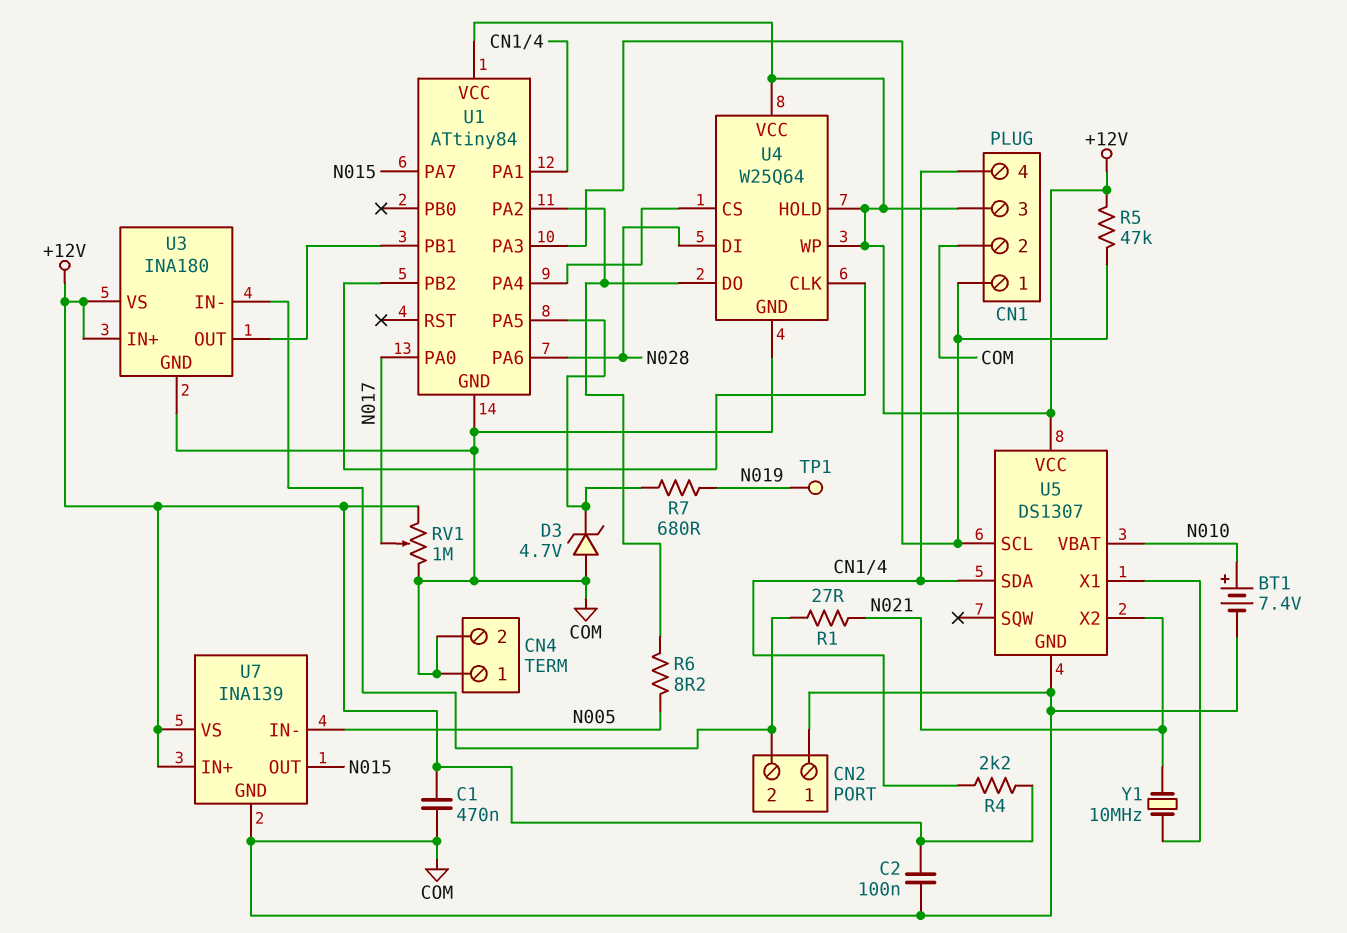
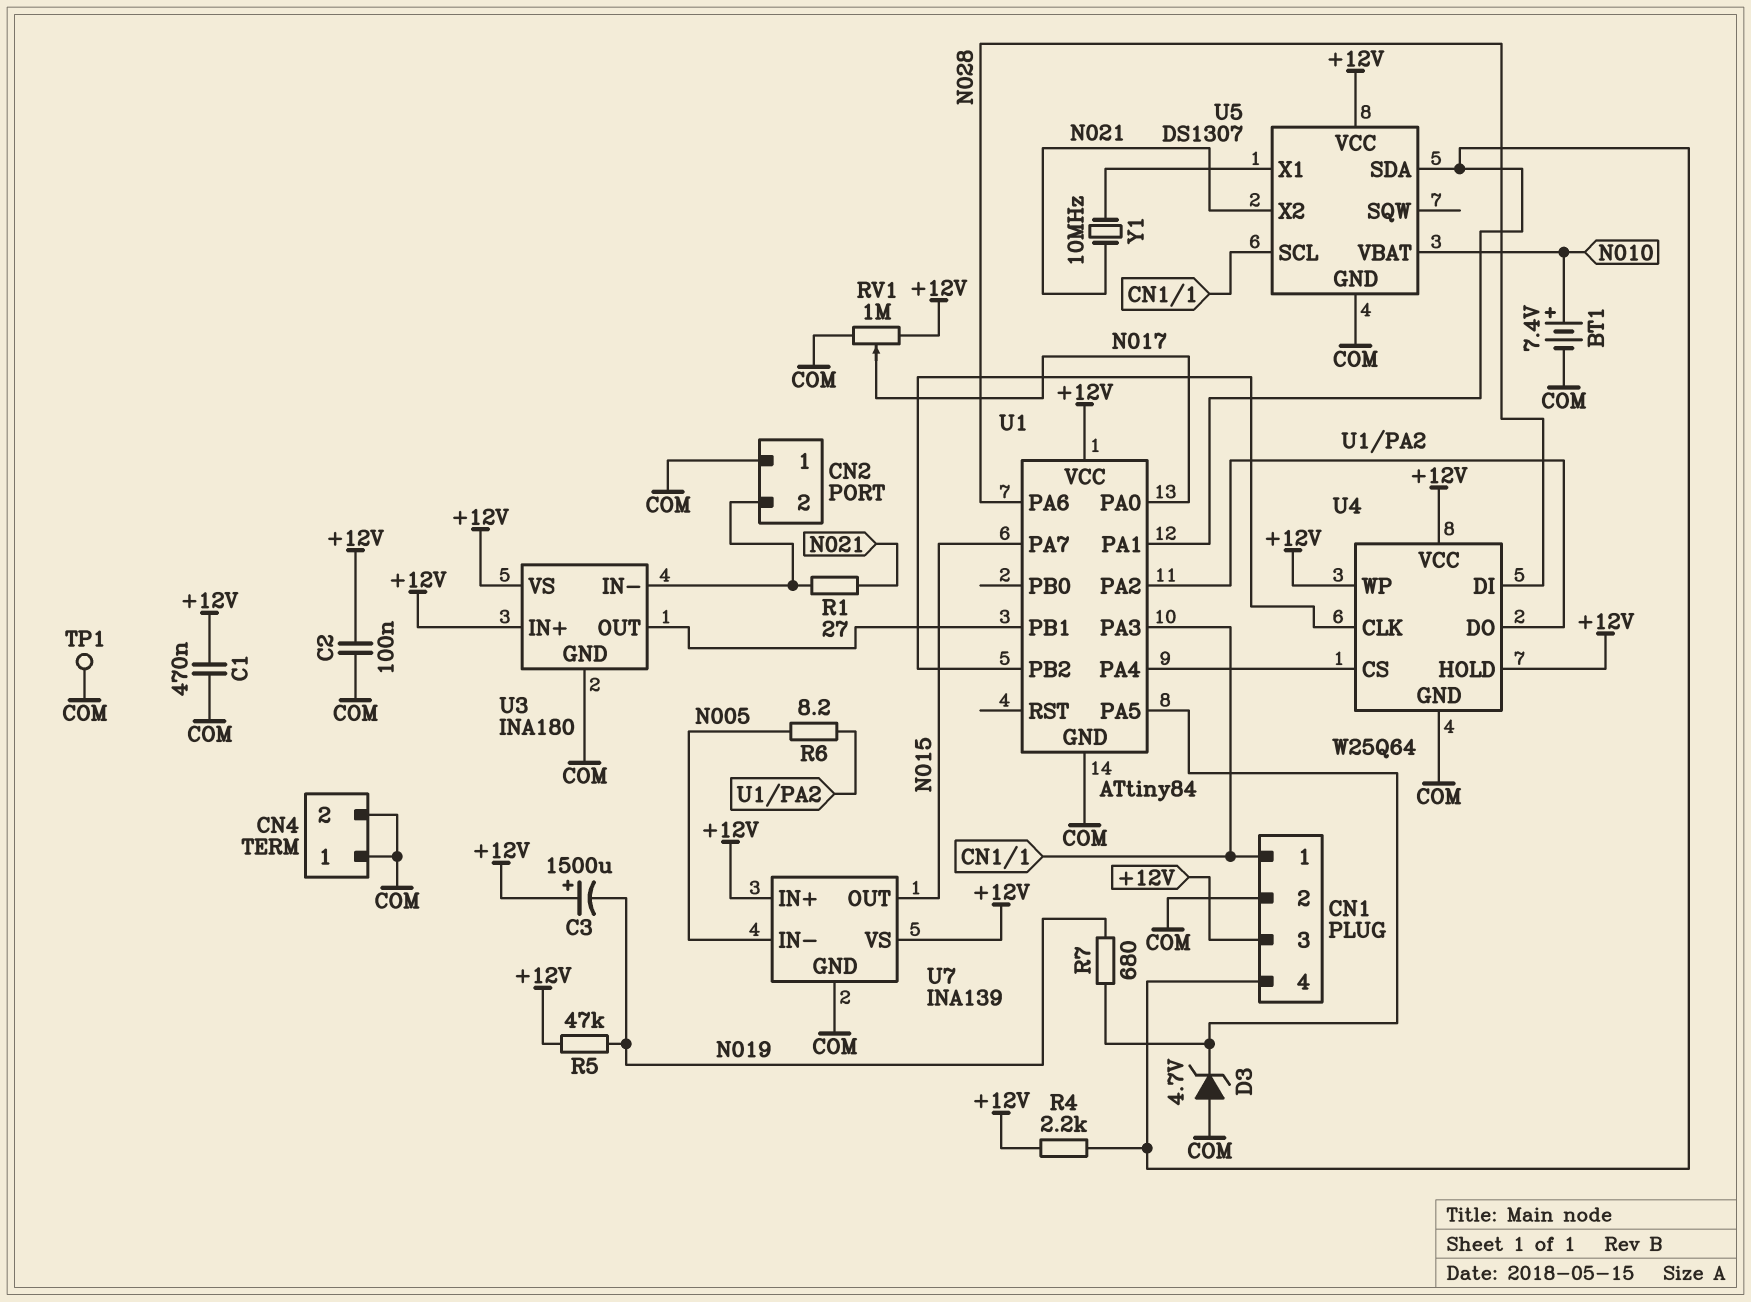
C3: none -> 1500uF (plus +12V, minus N019)
R5: 47k (+12V, CN1/1) -> 47k (+12V, N019)
TP1: test point (N019) -> test point (COM)

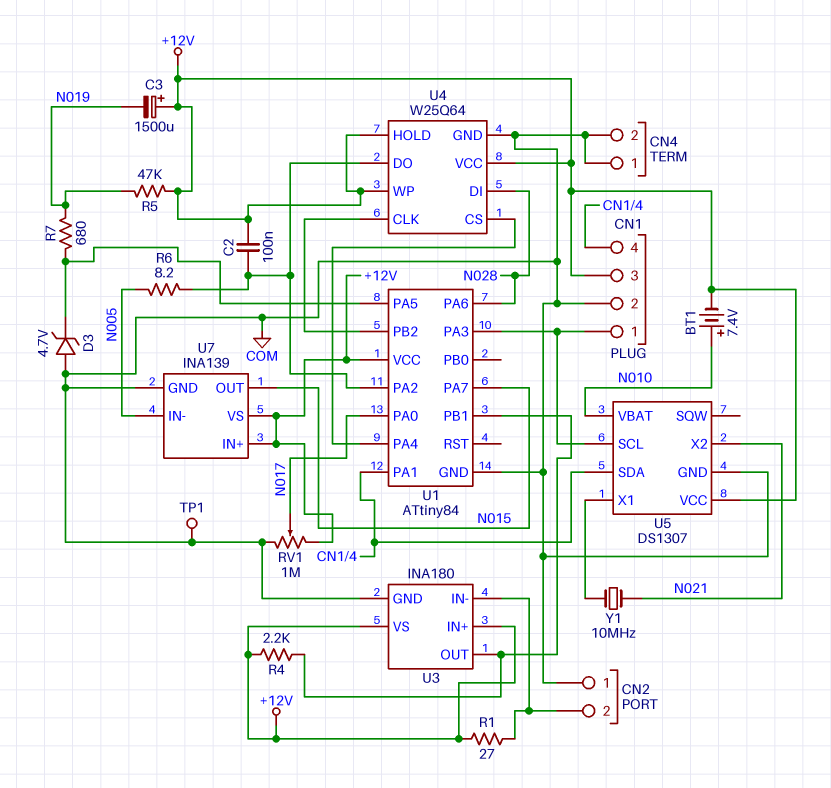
BT1: 7.4V (plus N010, minus COM) -> 7.4V (plus N010, minus +12V)
C1: 470nF (+12V, COM) -> none
C2: 100nF (+12V, COM) -> 100nF (+12V, U1/PA2)
R1: 27 (CN2/2, N021) -> 27 (+12V, CN2/2)
R4: 2.2k (+12V, CN1/4) -> 2.2k (+12V, U1/PB1)

